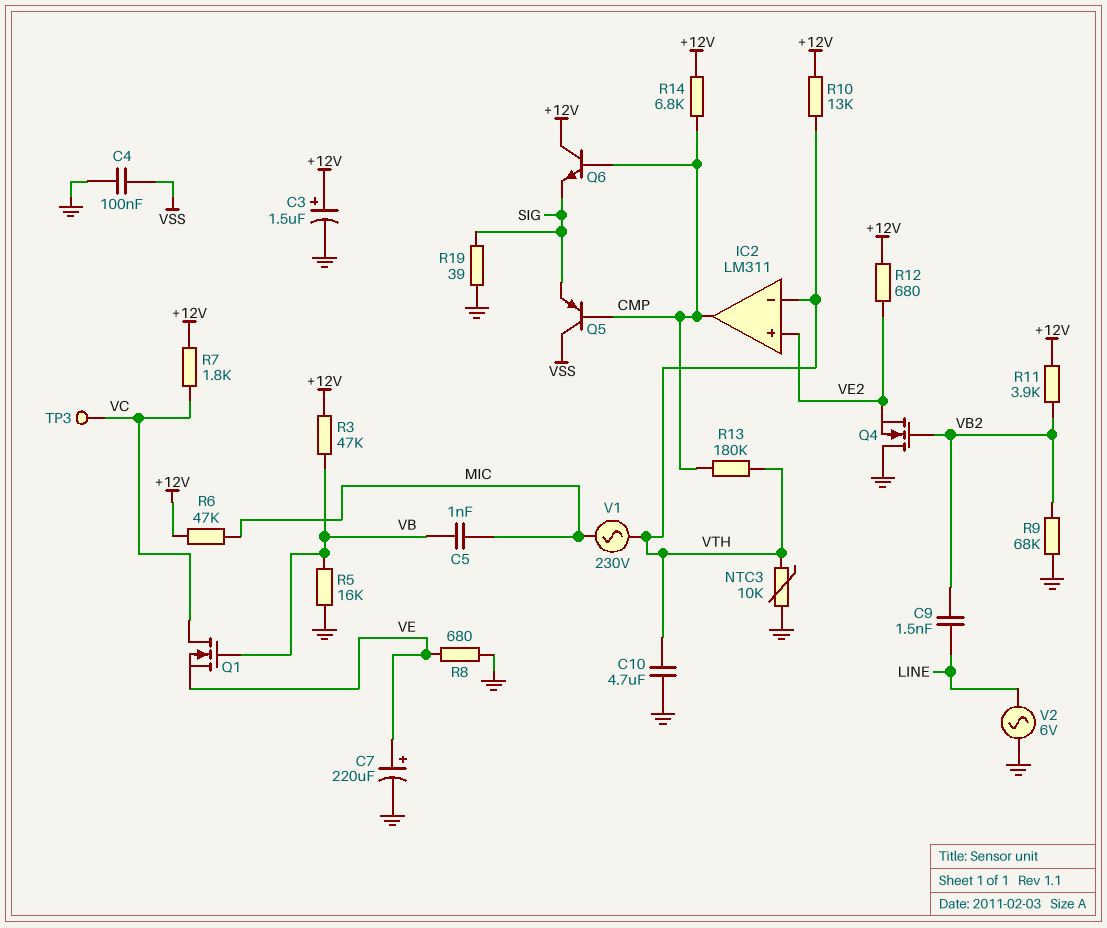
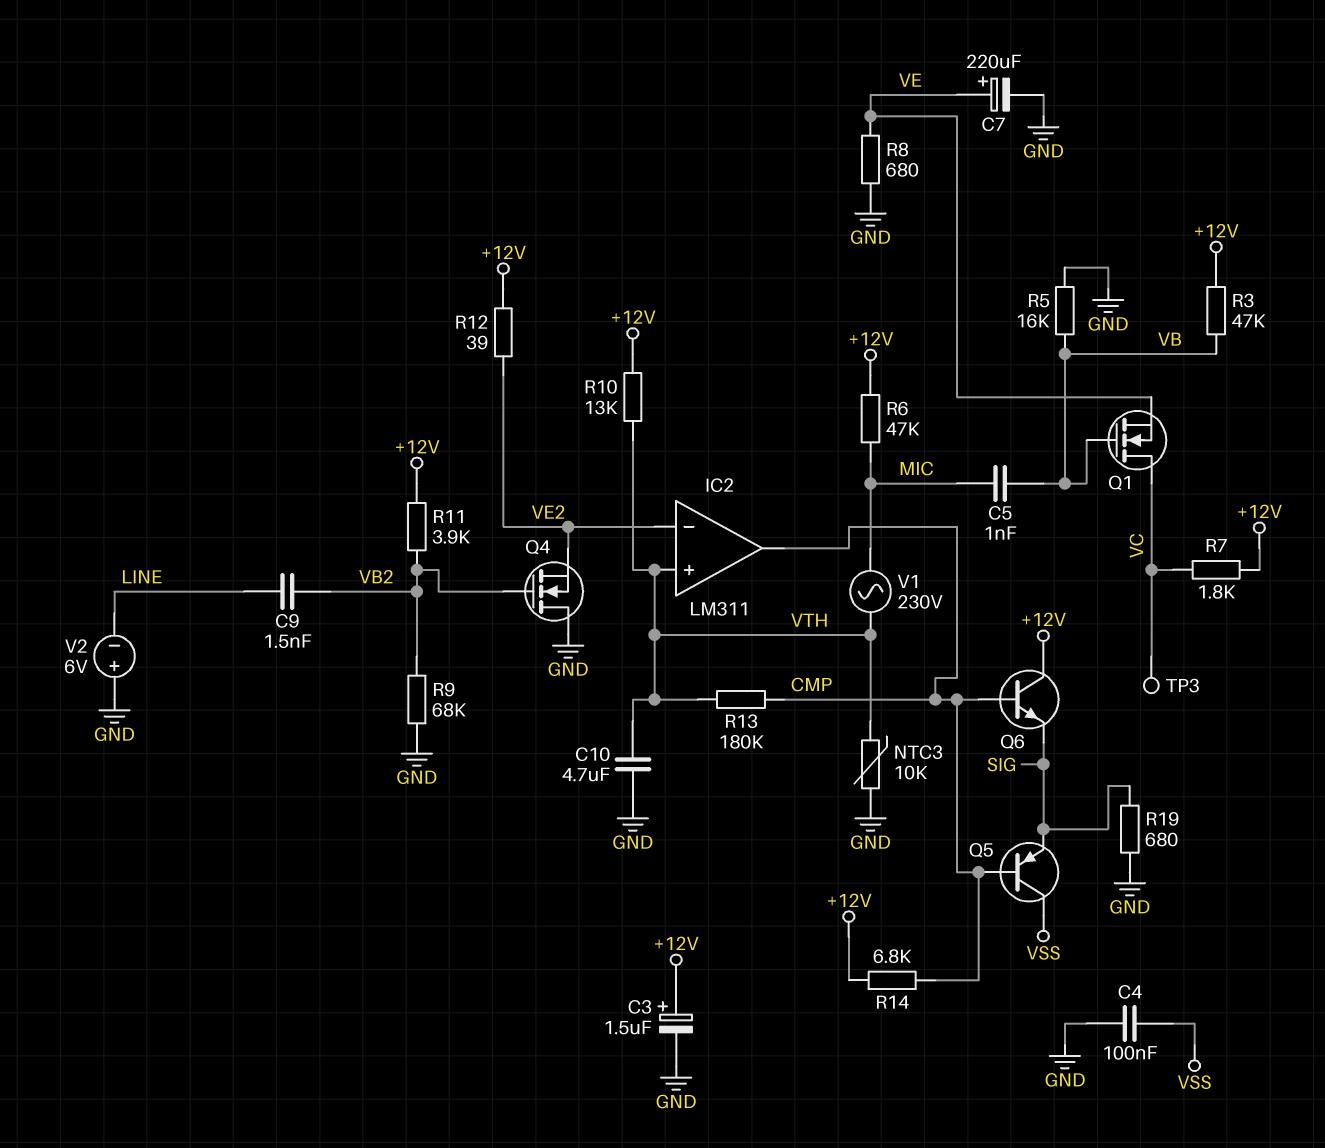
IC2 pin in+: VE2 -> VTH
IC2 pin in-: VTH -> VE2
R12: 680 (+12V, VE2) -> 39 (+12V, VE2)
R19: 39 (GND, SIG) -> 680 (GND, SIG)
V2: AC 6V (GND, LINE) -> 6V (plus GND, minus LINE)

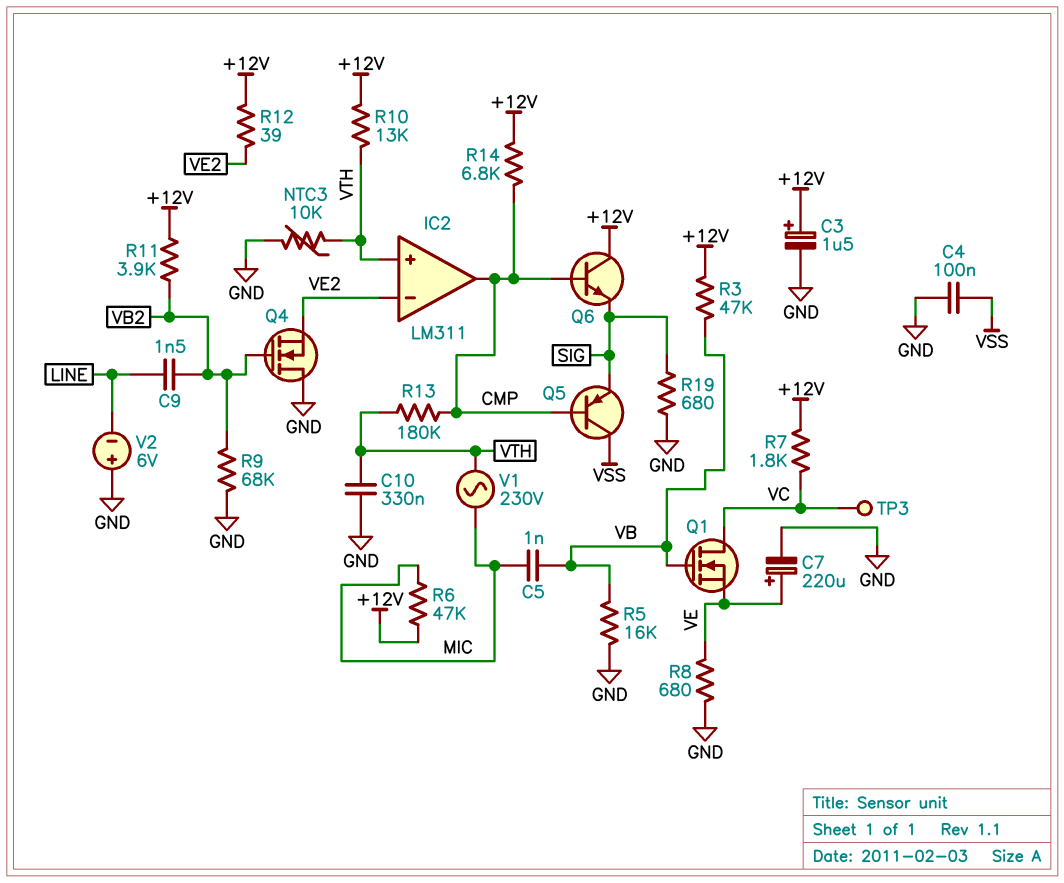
C10: 4.7uF (GND, VTH) -> 330nF (GND, VTH)

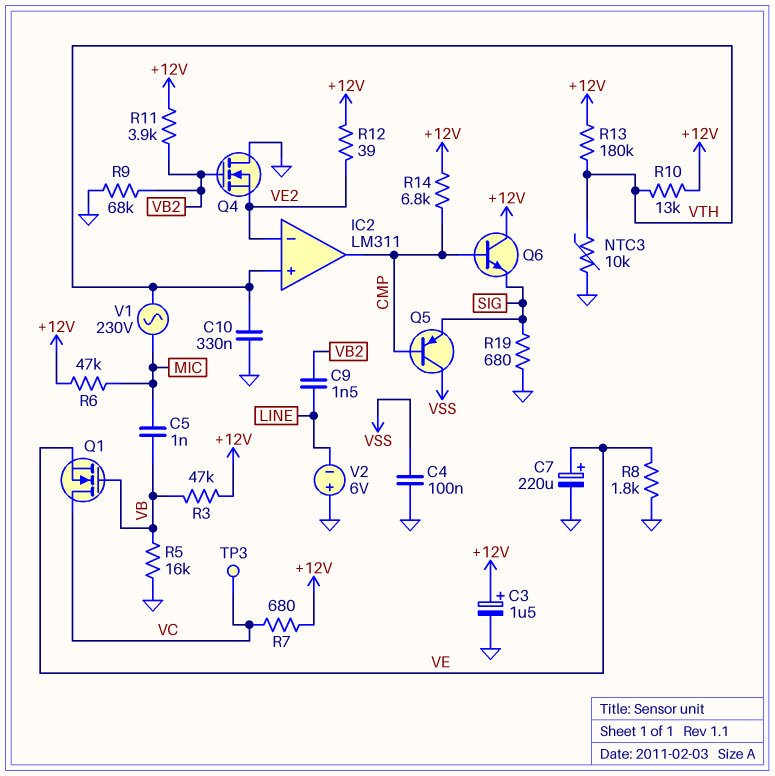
R7: 1.8k (+12V, VC) -> 680 (+12V, VC)
R8: 680 (GND, VE) -> 1.8k (GND, VE)
R13: 180k (CMP, VTH) -> 180k (+12V, VTH)

